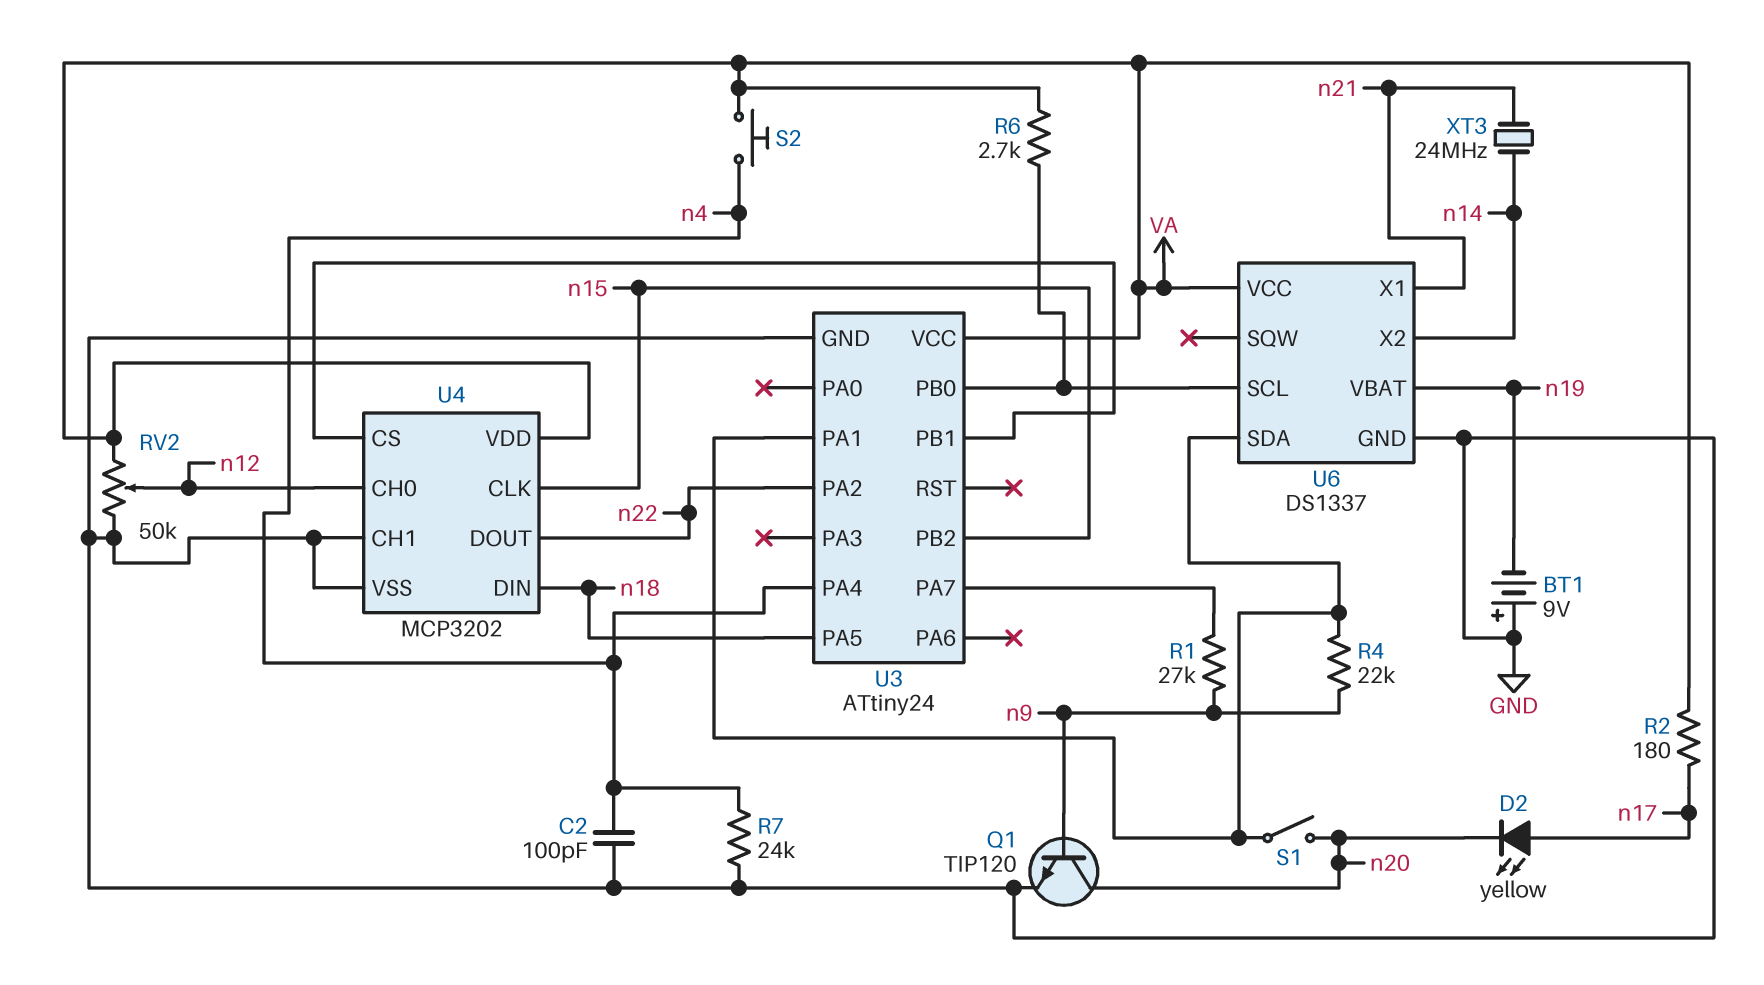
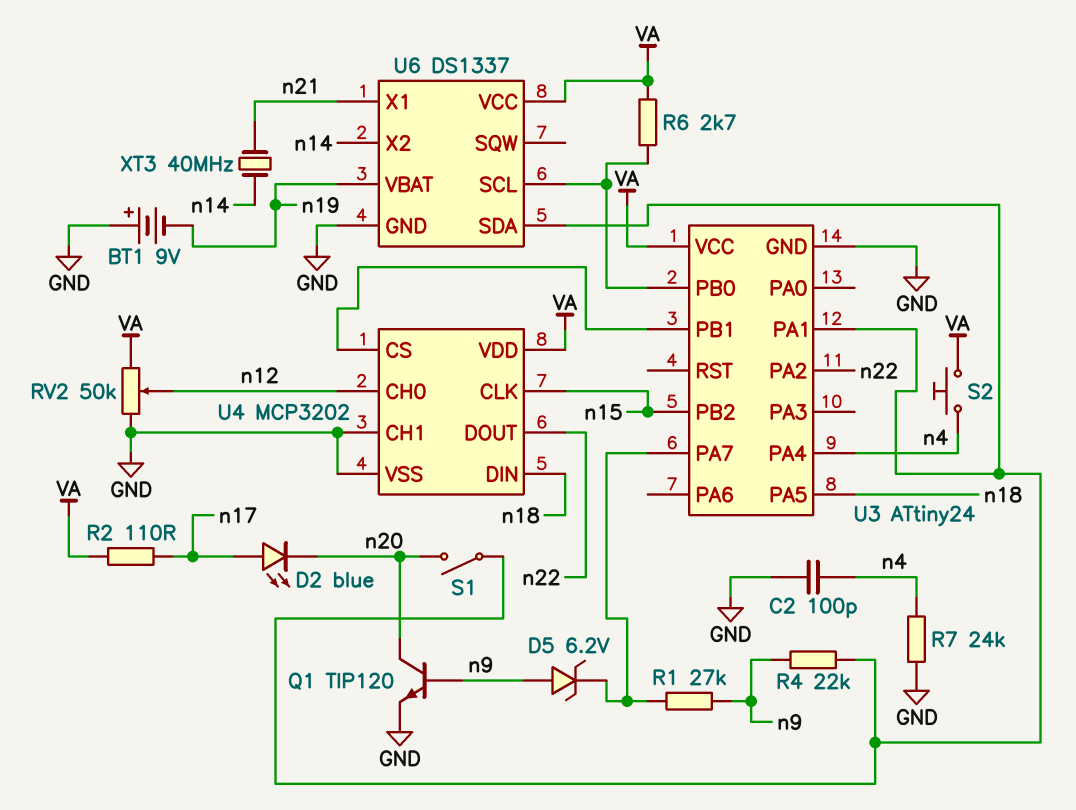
D2: LED yellow (A n17, K n20) -> LED blue (A n17, K n20)
D5: none -> zener 6.2V (A n9, K U3/PA7)
R2: 180 (VA, n17) -> 110 (VA, n17)
XT3: 24MHz (n14, n21) -> 40MHz (n14, n21)

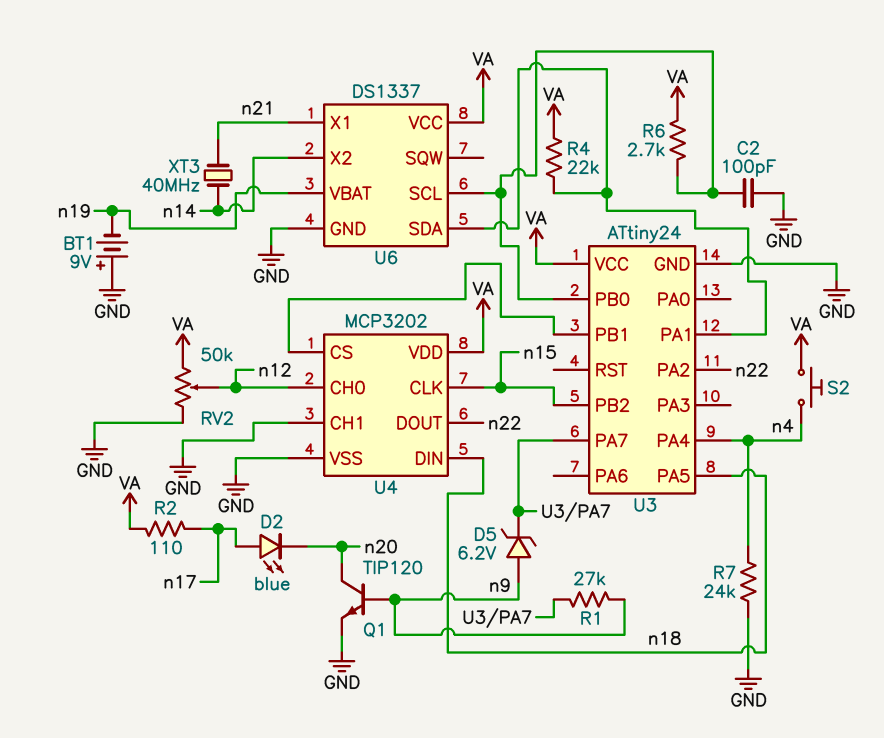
C2: 100pF (GND, n4) -> 100pF (GND, U3/PB0)
R4: 22k (U3/PA1, n9) -> 22k (U3/PA1, VA)
S1: switch (U3/PA1, n20) -> none

